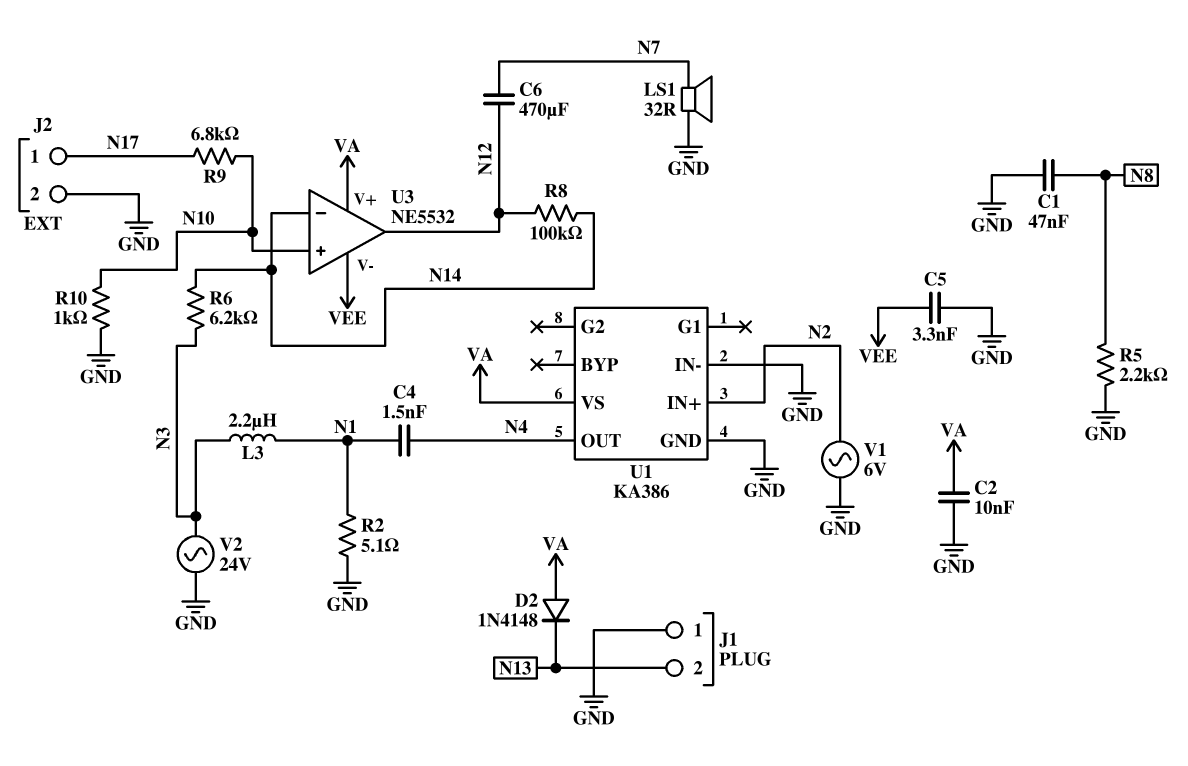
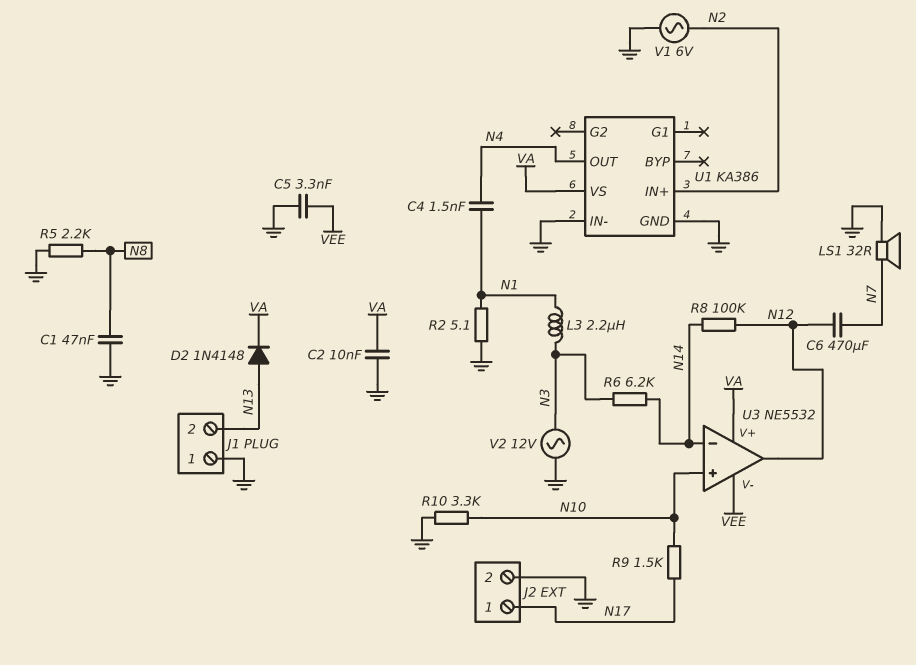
D2: diode 1N4148 (A VA, K N13) -> diode 1N4148 (A N13, K VA)
R9: 6.8k (N10, N17) -> 1.5k (N10, N17)
R10: 1k (GND, N10) -> 3.3k (GND, N10)
V2: AC 24V (GND, N3) -> AC 12V (GND, N3)

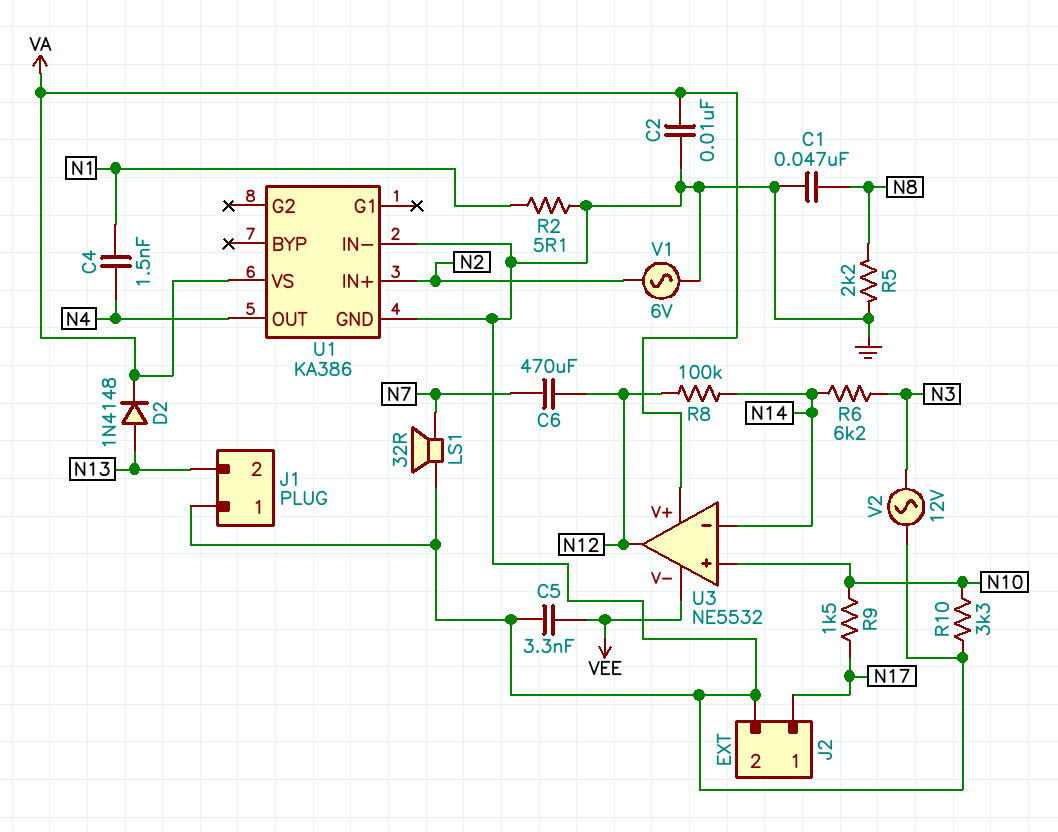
L3: 2.2uH (N1, N3) -> none

